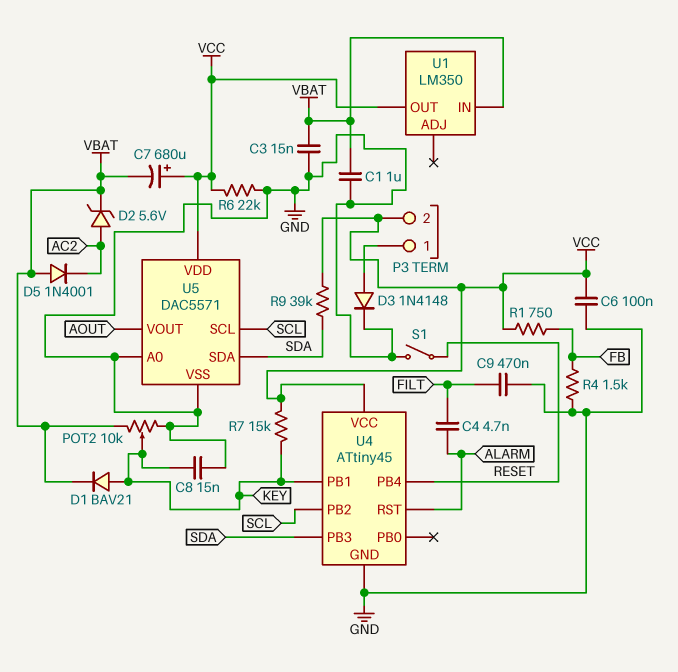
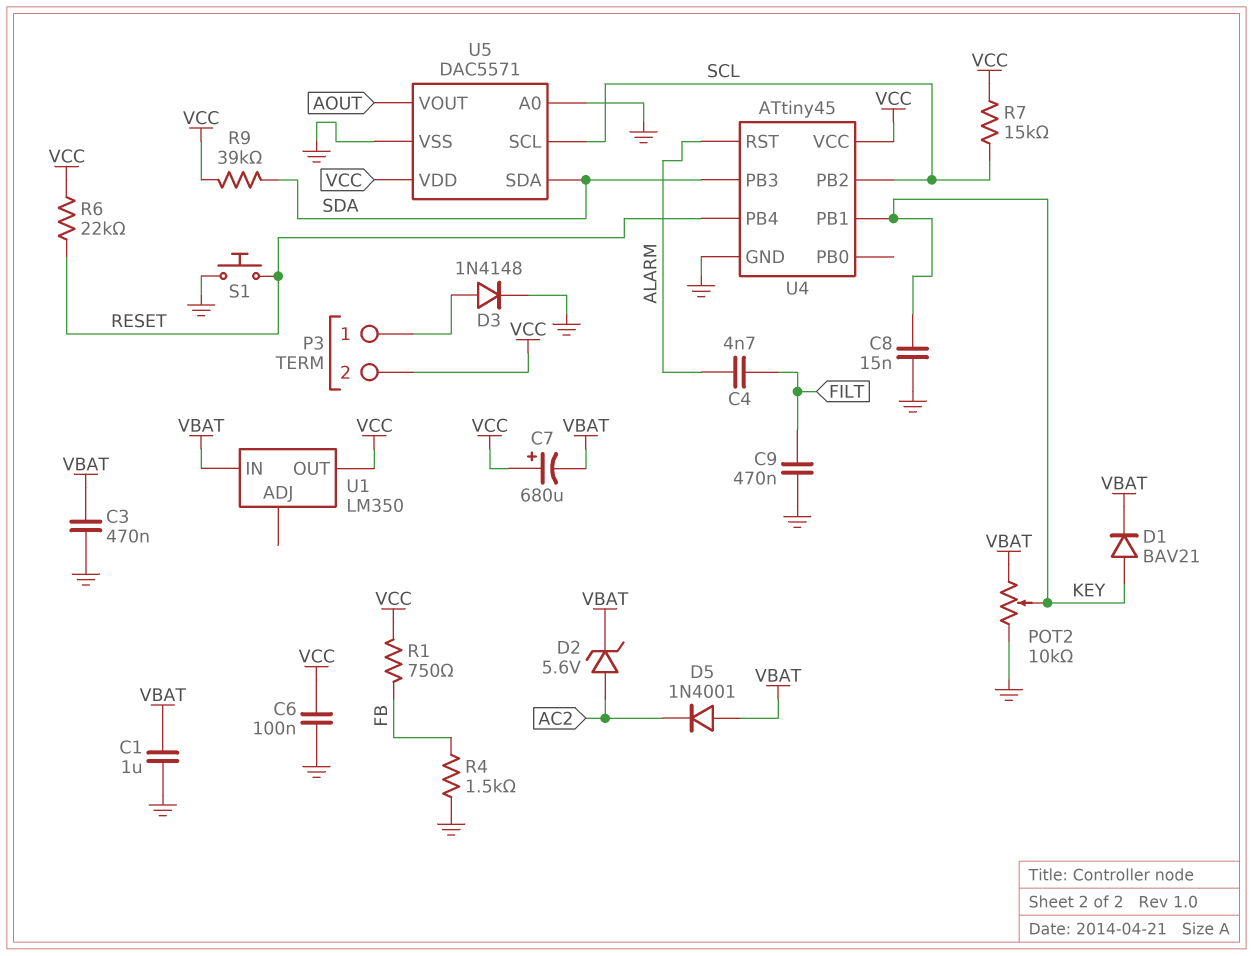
C3: 15nF (GND, VBAT) -> 470nF (GND, VBAT)
R6: 22k (GND, VCC) -> 22k (RESET, VCC)
R7: 15k (KEY, VCC) -> 15k (SCL, VCC)
S1: switch (GND, RESET) -> button (GND, RESET)

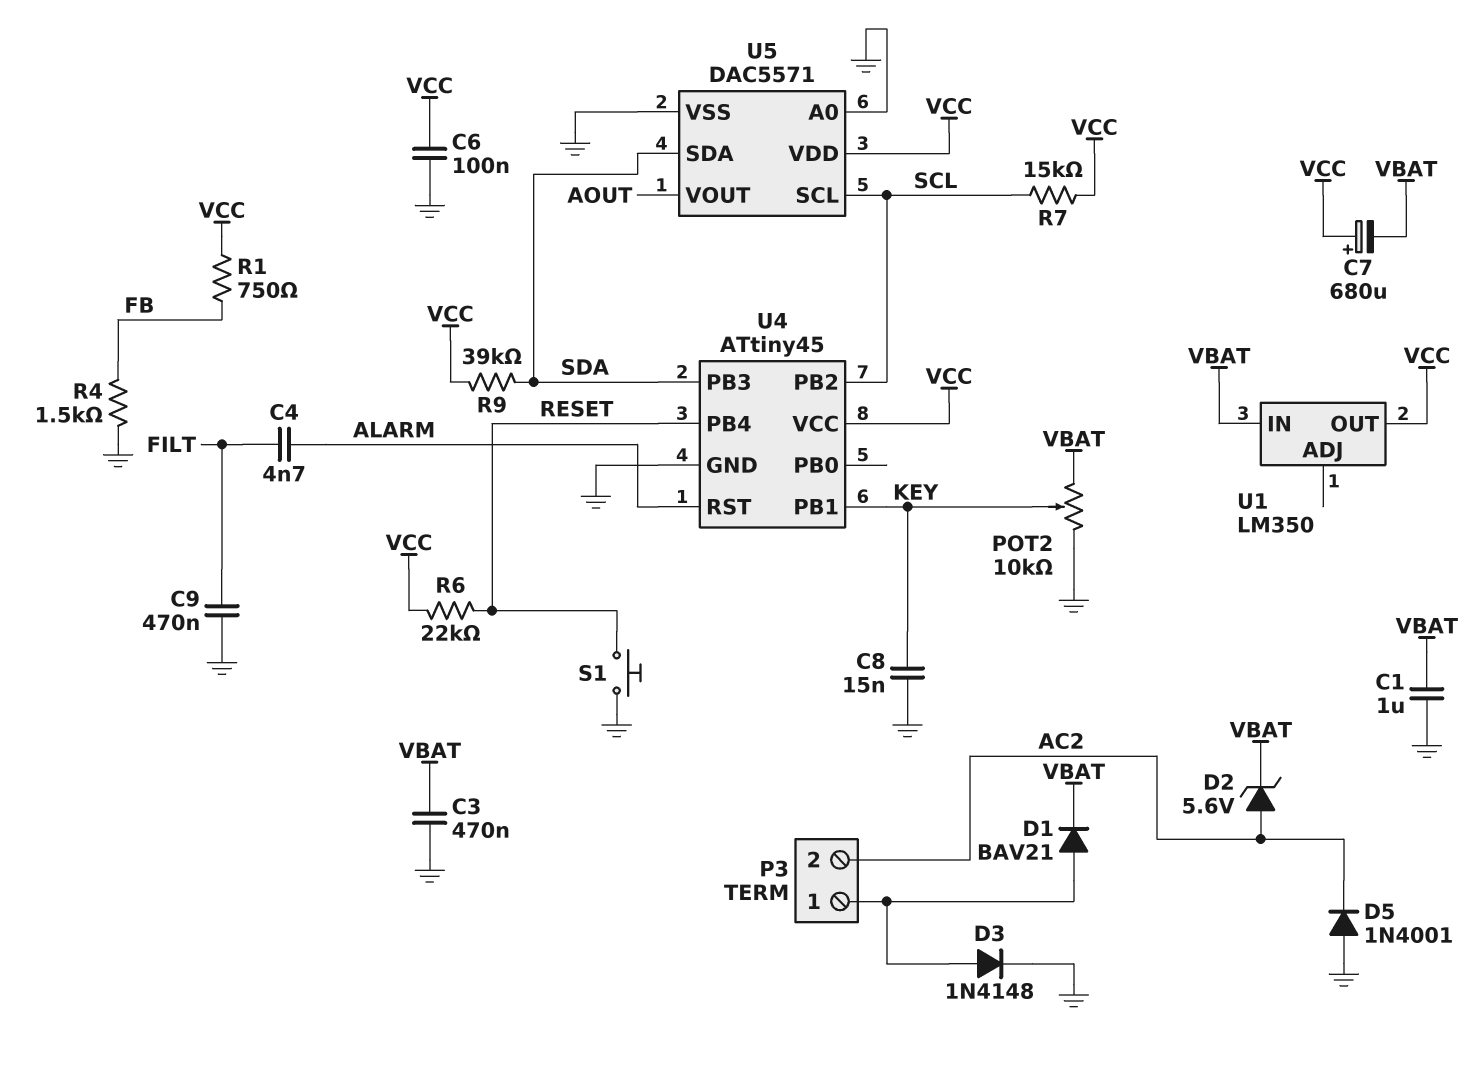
D1: diode BAV21 (A KEY, K VBAT) -> diode BAV21 (A P3/1, K VBAT)
D5: diode 1N4001 (A VBAT, K AC2) -> diode 1N4001 (A GND, K AC2)
P3 pin 2: VCC -> AC2

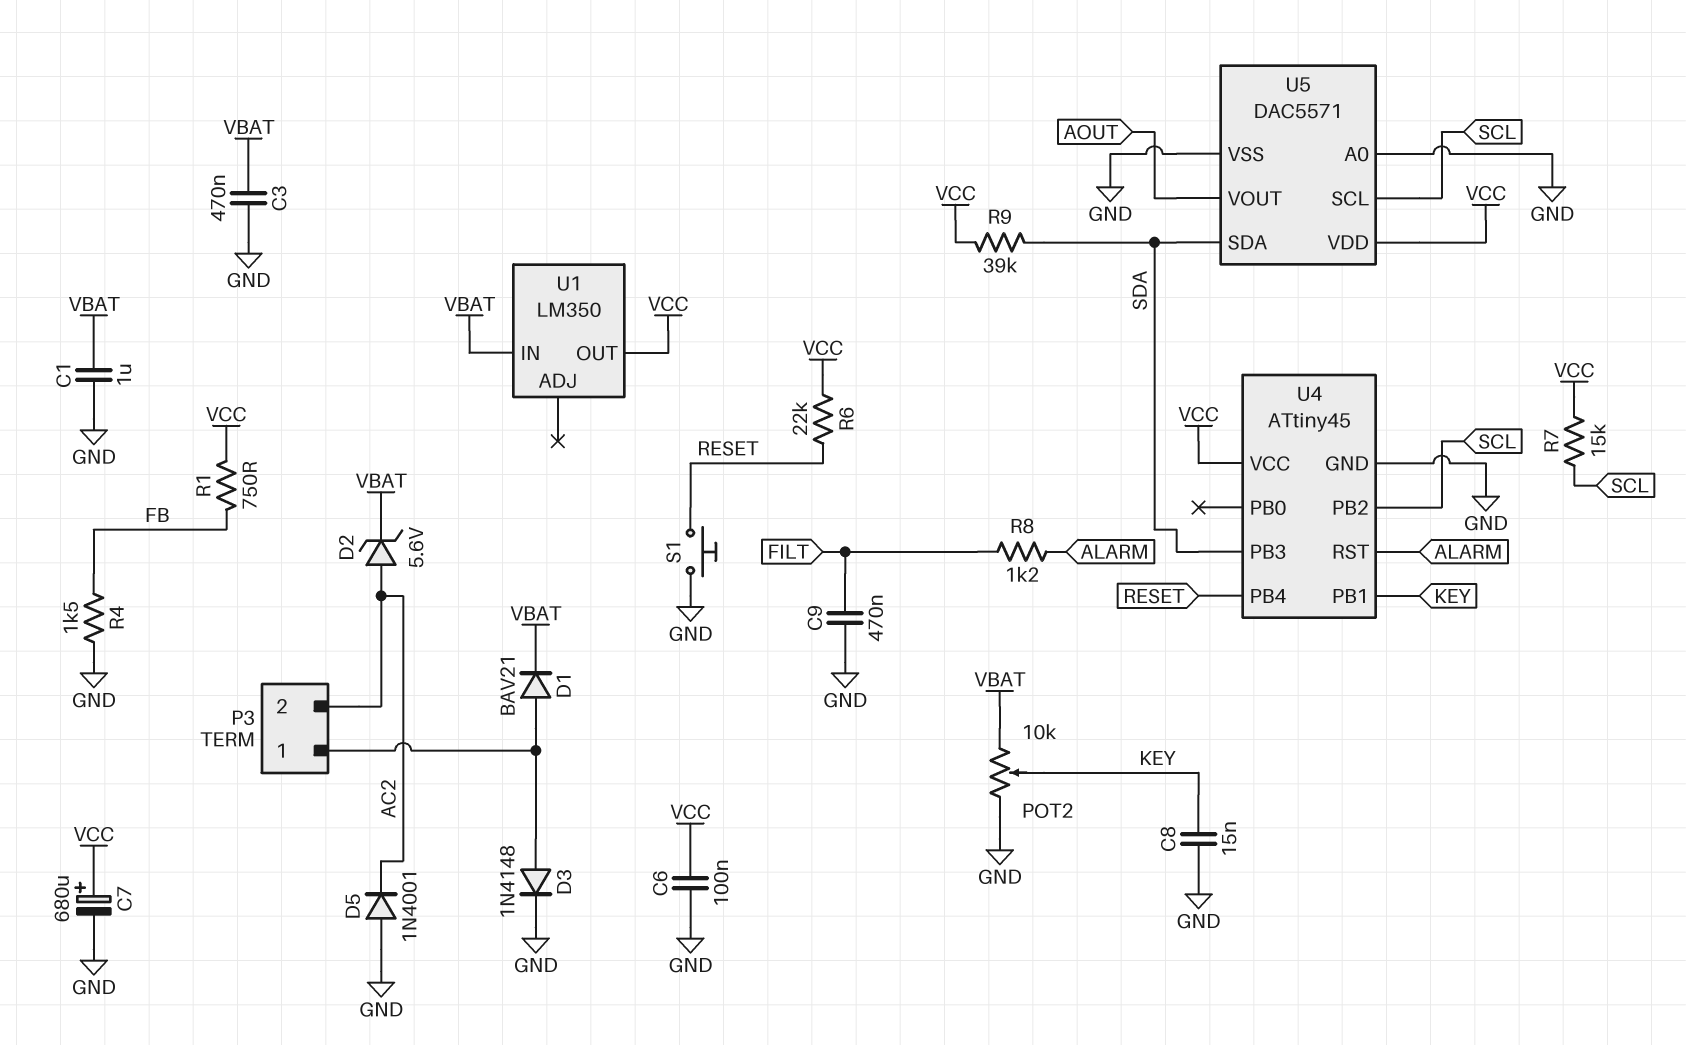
C4: 4.7nF (ALARM, FILT) -> none
C7: 680uF (plus VCC, minus VBAT) -> 680uF (plus VCC, minus GND)
R8: none -> 1.2k (ALARM, FILT)

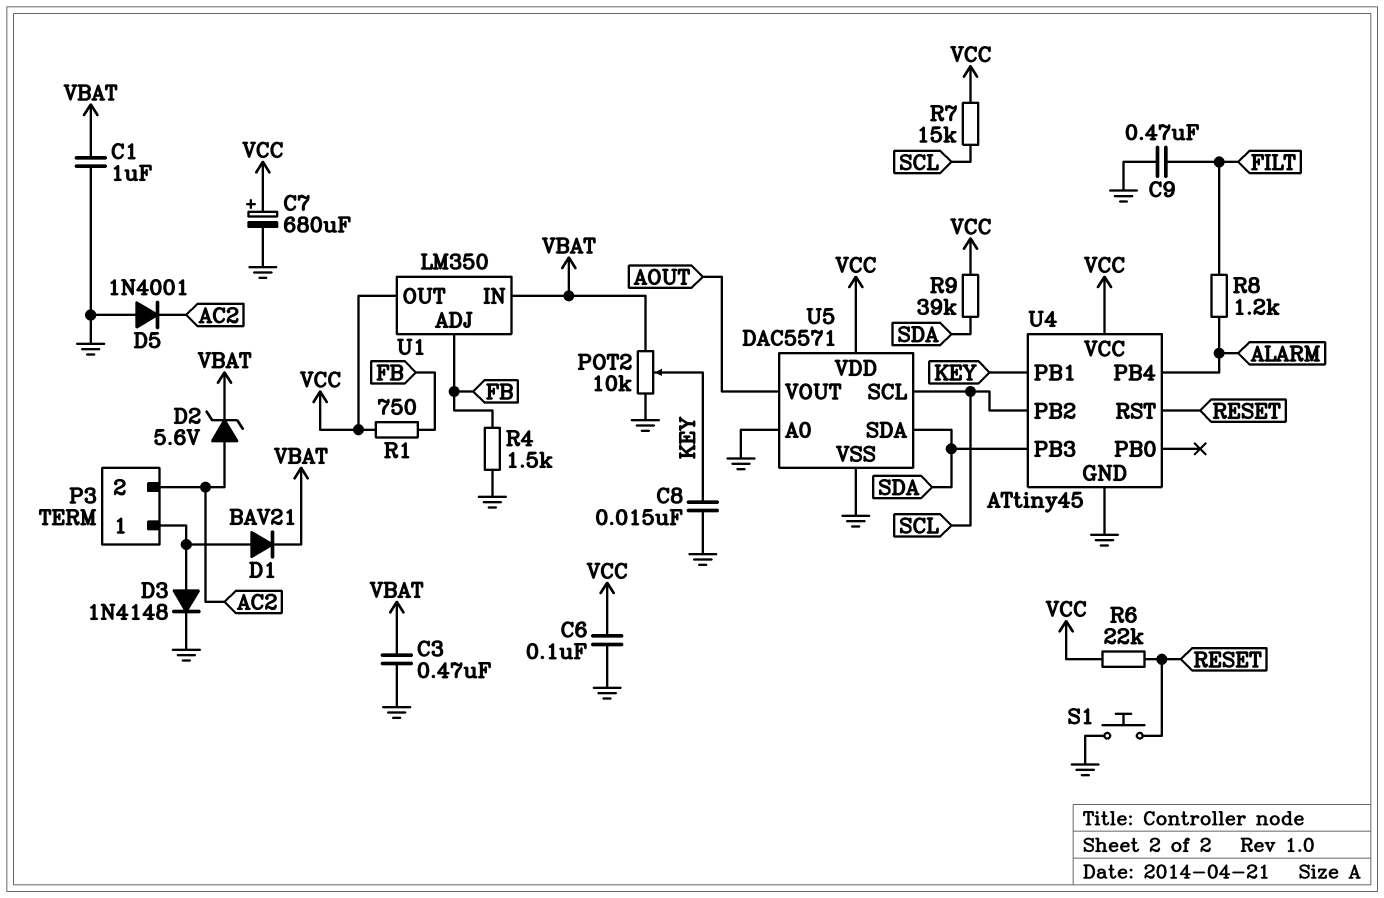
U1 pin ADJ: none -> FB
U4 pin PB4: RESET -> ALARM
U4 pin RST: ALARM -> RESET

